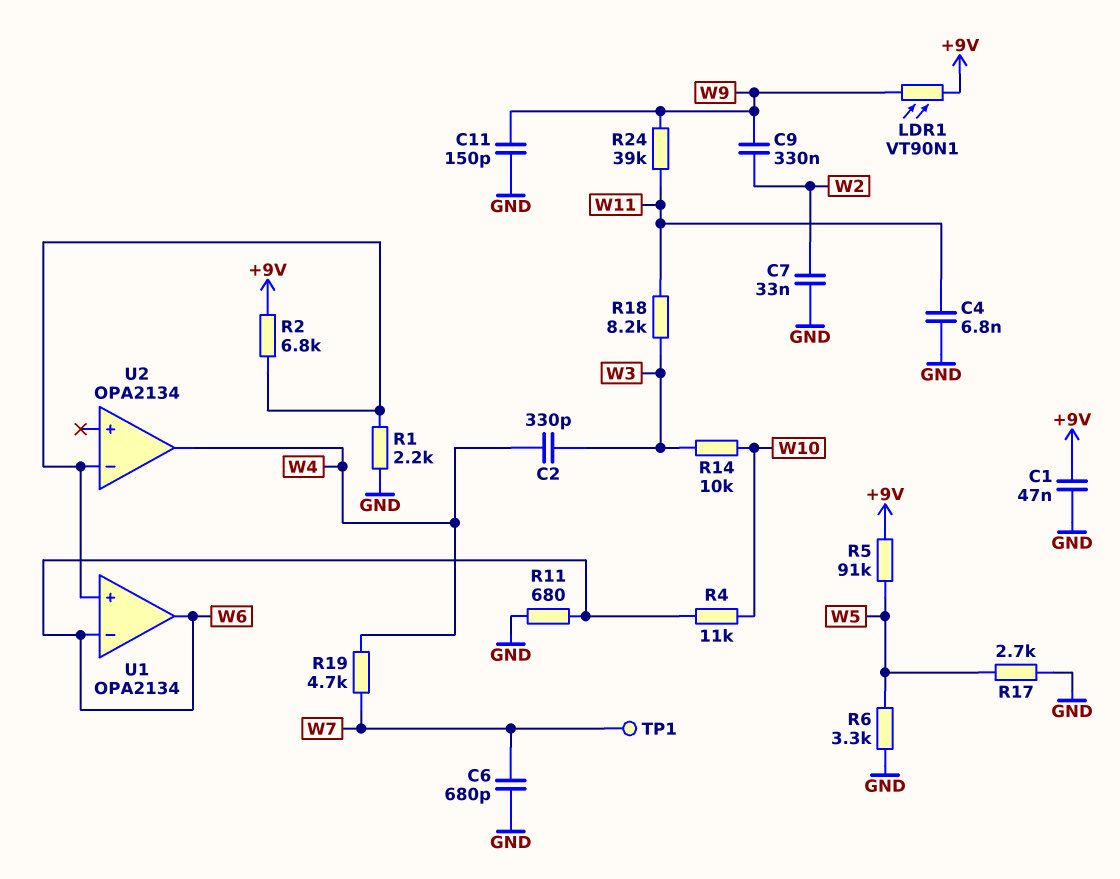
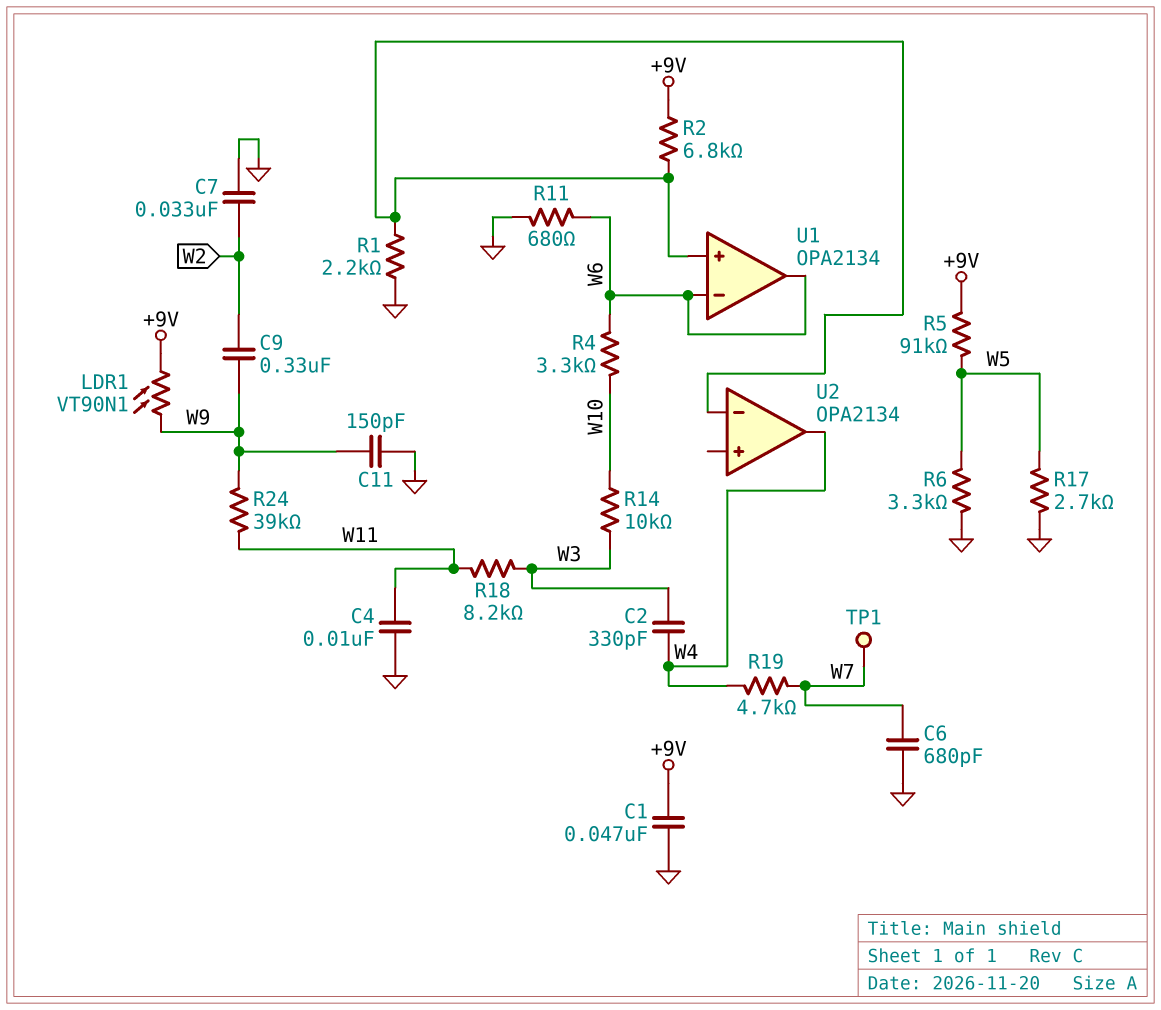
C4: 6.8nF (GND, W11) -> 10nF (GND, W11)
R4: 11k (W6, W10) -> 3.3k (W6, W10)

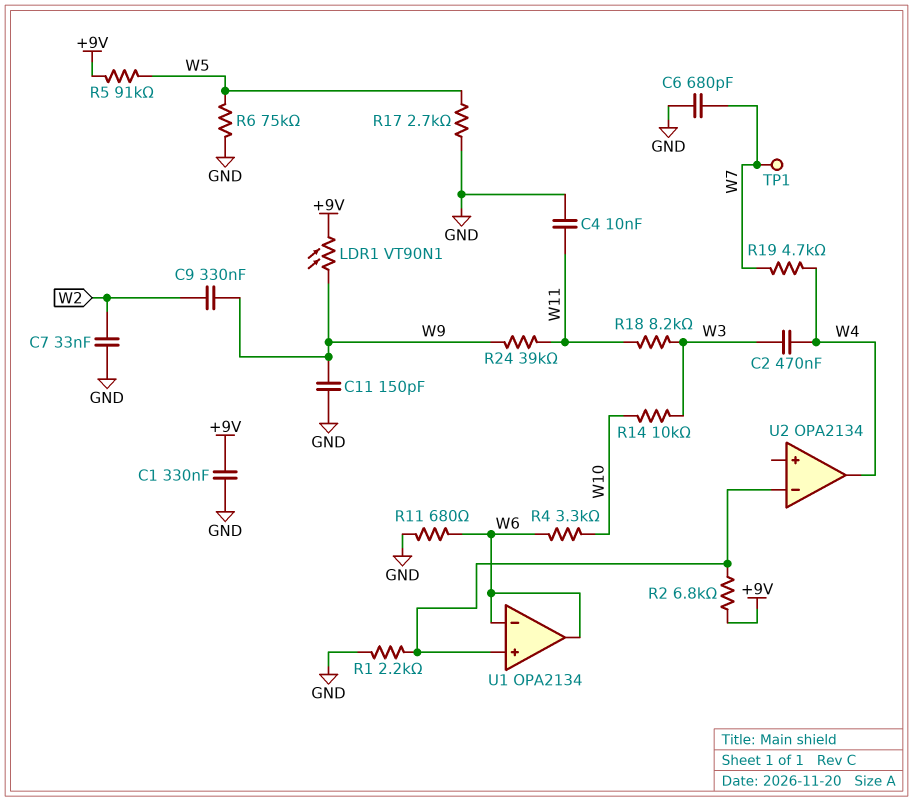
C1: 47nF (+9V, GND) -> 330nF (+9V, GND)
C2: 330pF (W3, W4) -> 470nF (W3, W4)
R6: 3.3k (GND, W5) -> 75k (GND, W5)

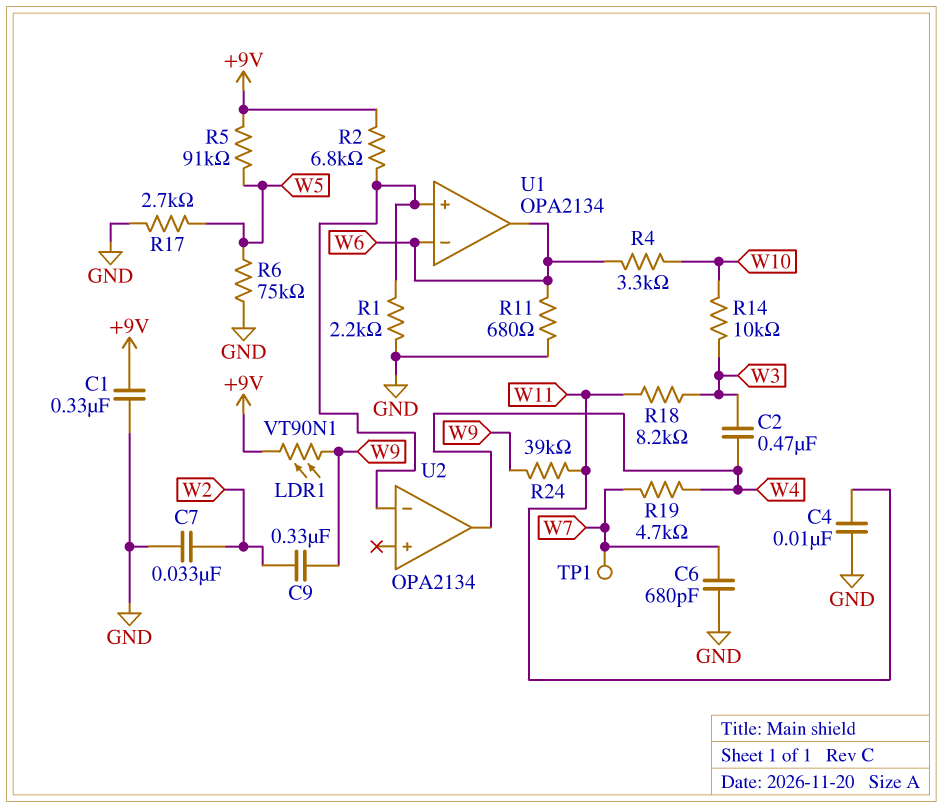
C11: 150pF (GND, W9) -> none

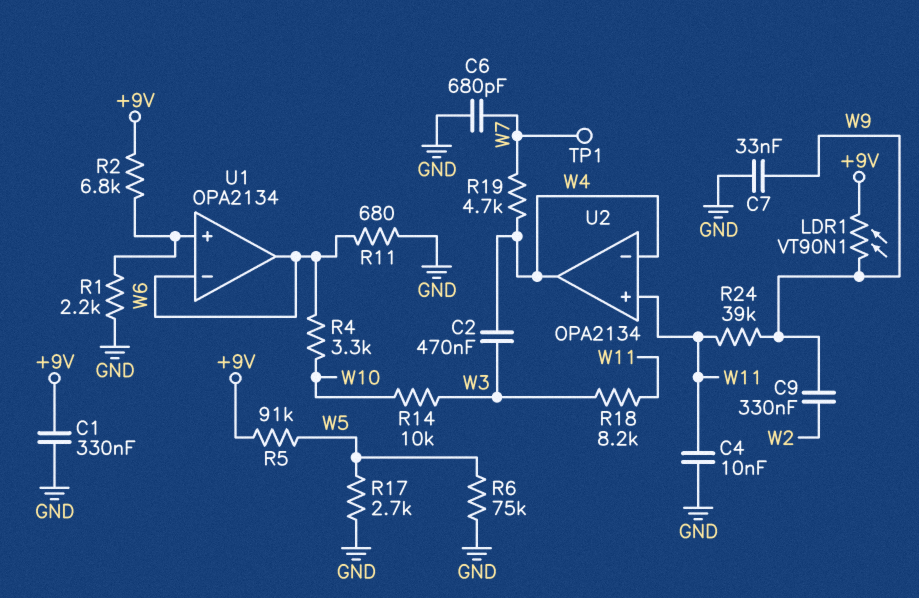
C7: 33nF (GND, W2) -> 33nF (GND, W9)
U2 pin in+: none -> W11
U2 pin in-: U1/in+ -> W4

